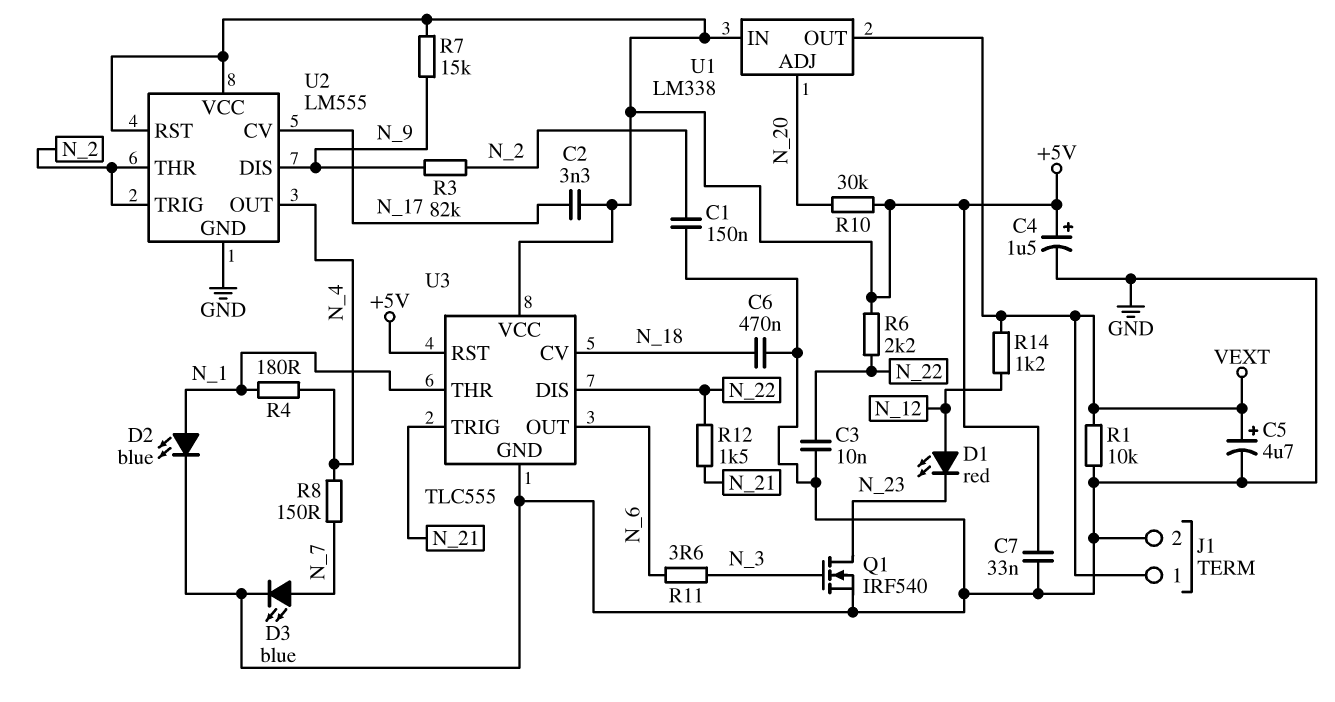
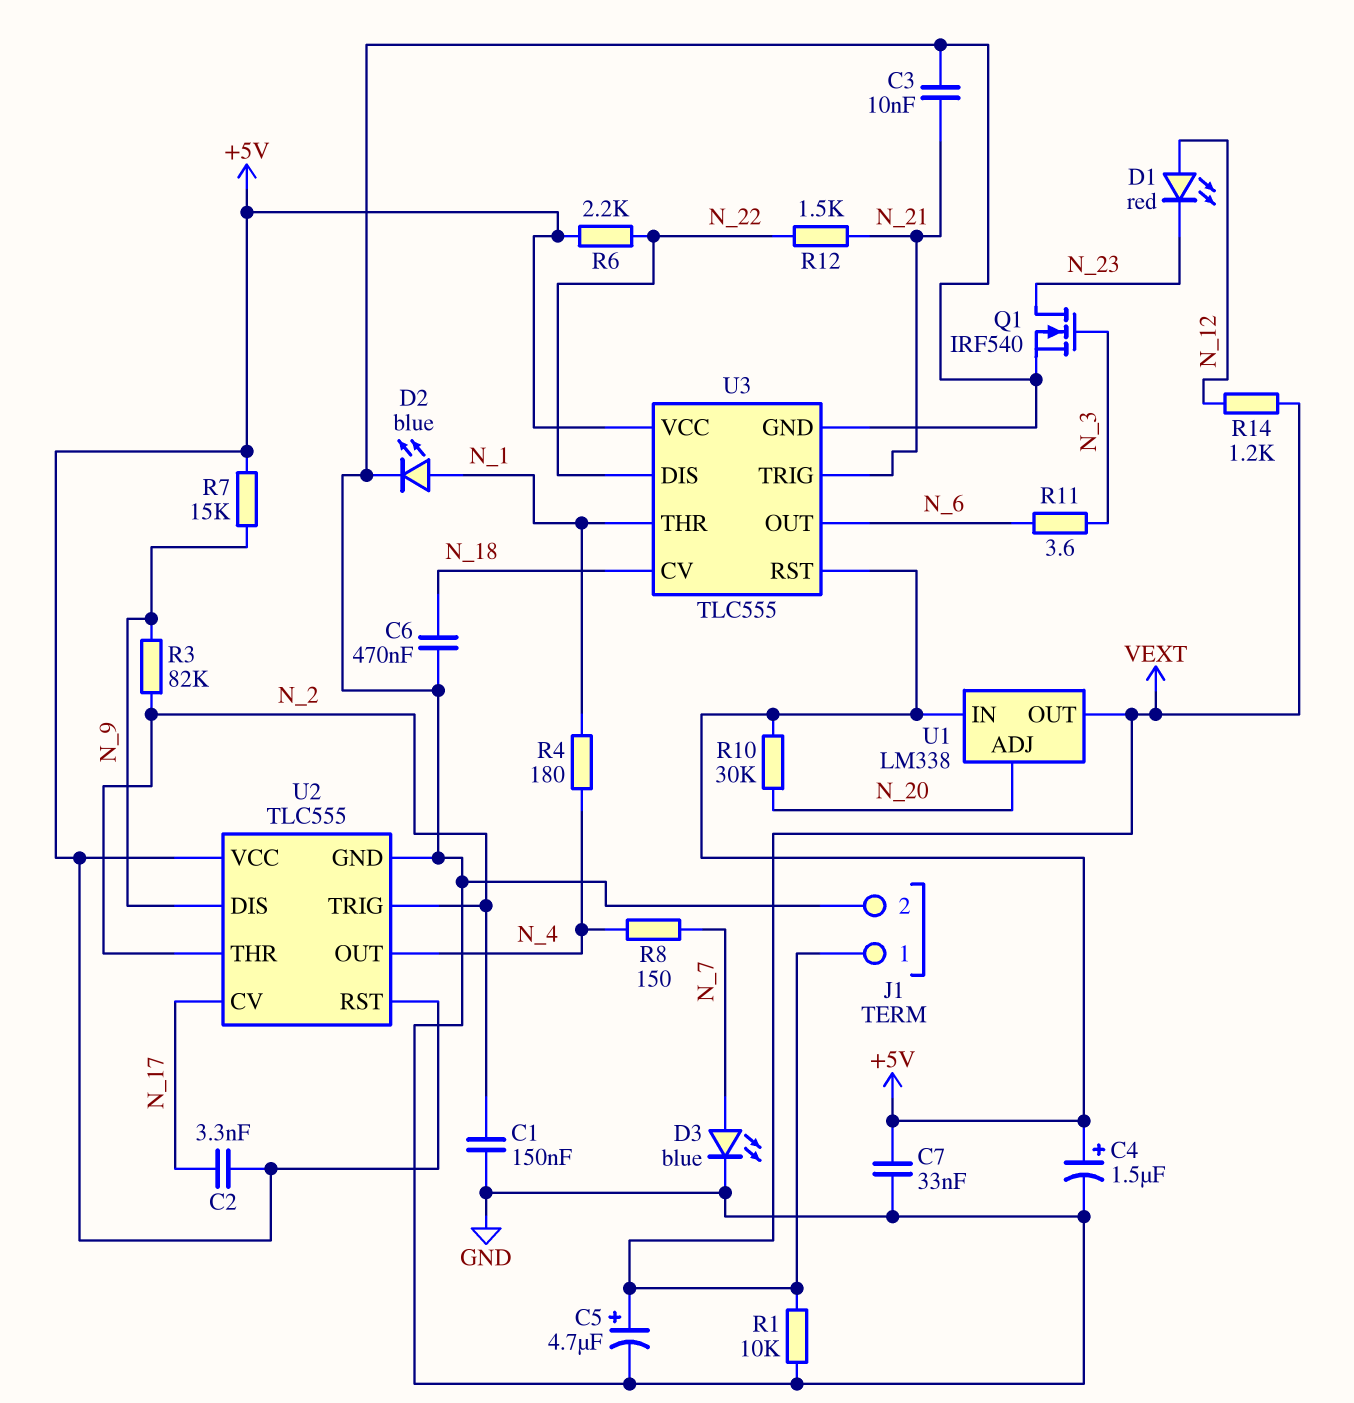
C3: 10nF (GND, N_22) -> 10nF (GND, N_21)
U2: LM555 -> TLC555

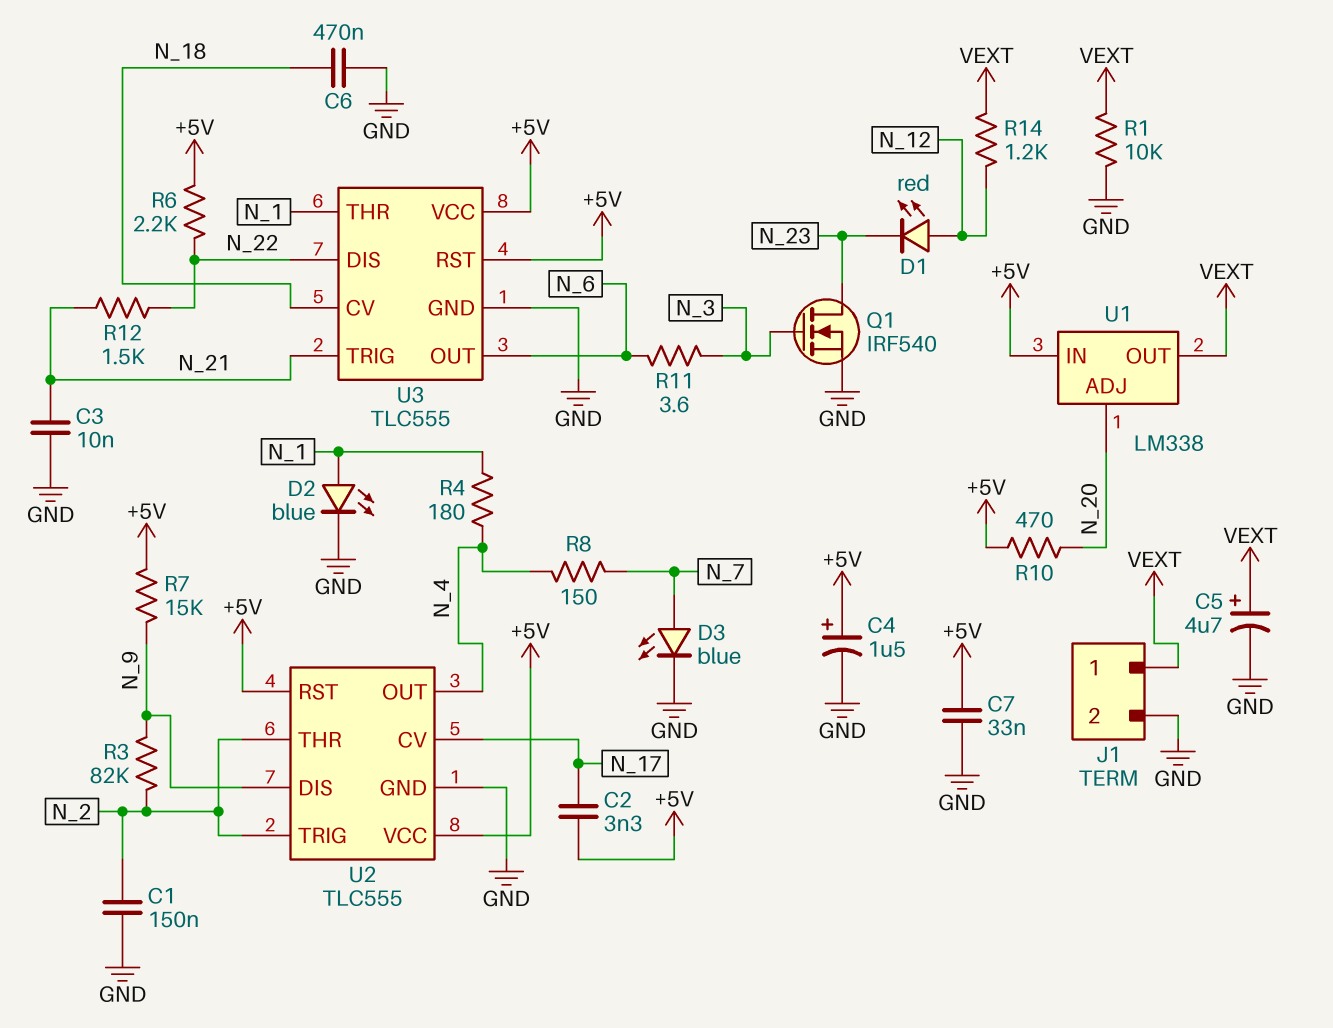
R10: 30k (+5V, N_20) -> 470 (+5V, N_20)

